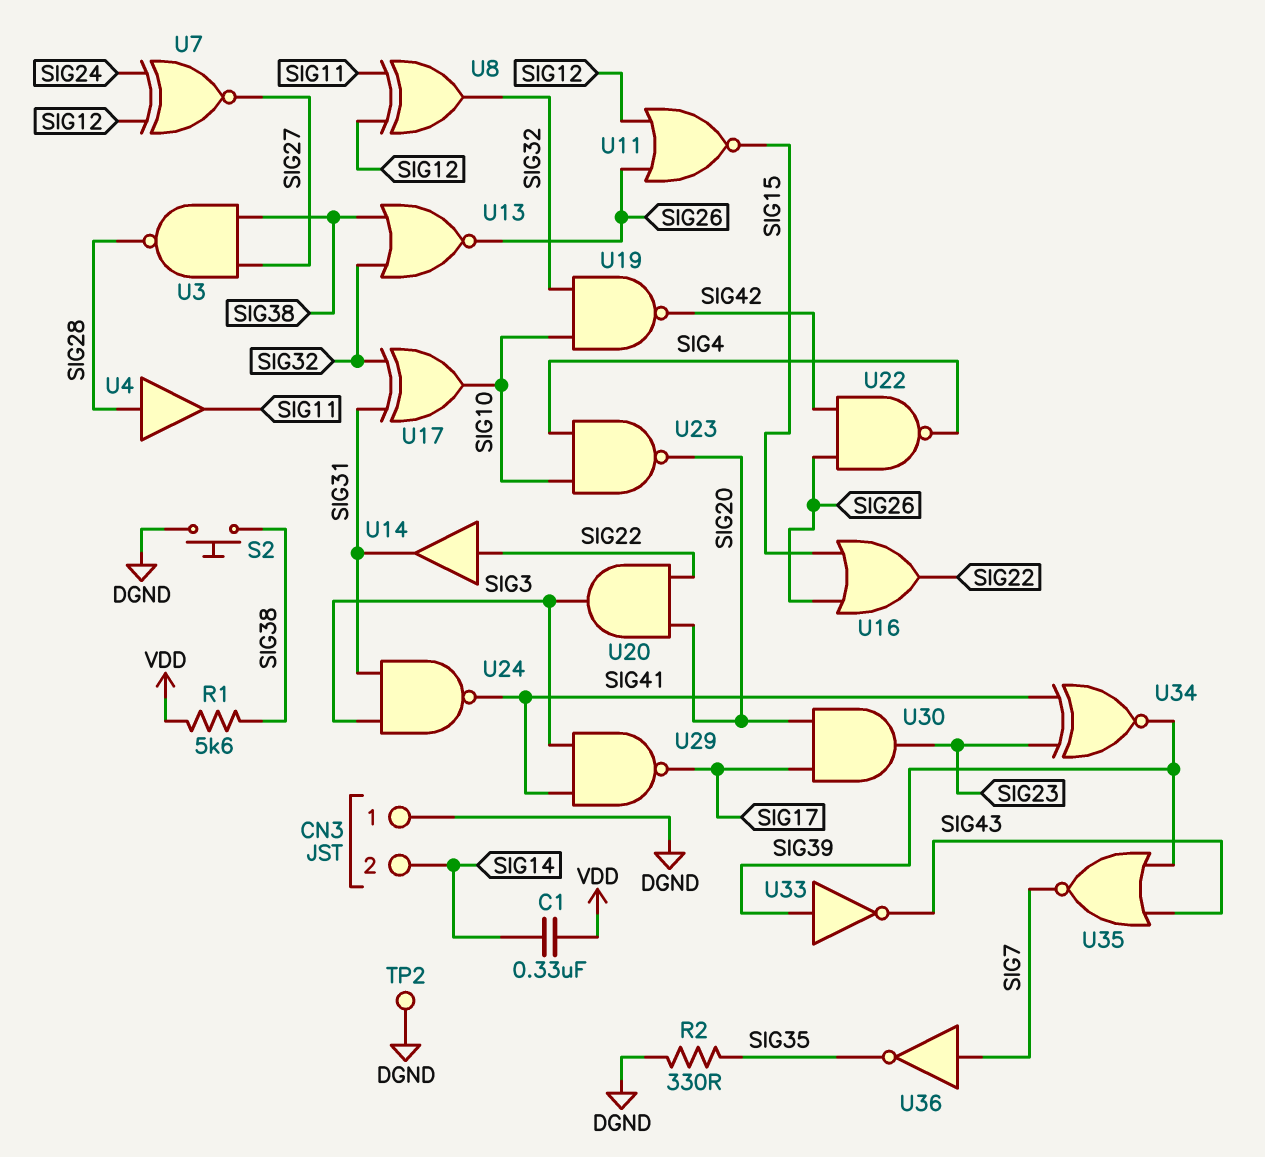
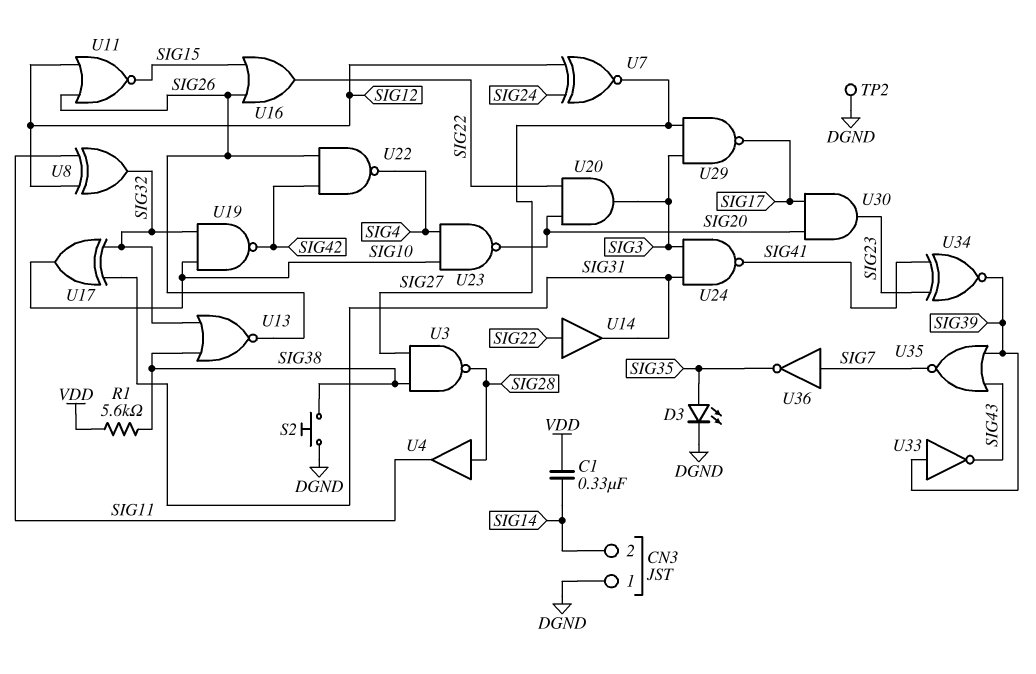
D3: none -> LED (A SIG35, K DGND)
R2: 330 (DGND, SIG35) -> none
U29: NAND (in SIG3, in SIG41, out SIG17) -> NAND (in SIG3, in SIG27, out SIG17)

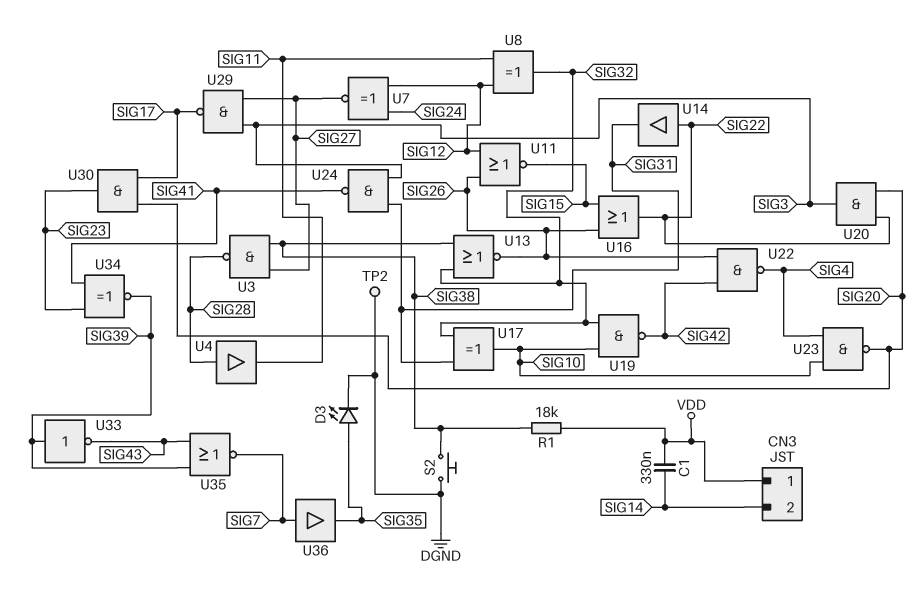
CN3 pin 1: DGND -> VDD
R1: 5.6k (SIG38, VDD) -> 18k (SIG38, VDD)
U36: NOT (in SIG7, out SIG35) -> buffer (in SIG7, out SIG35)

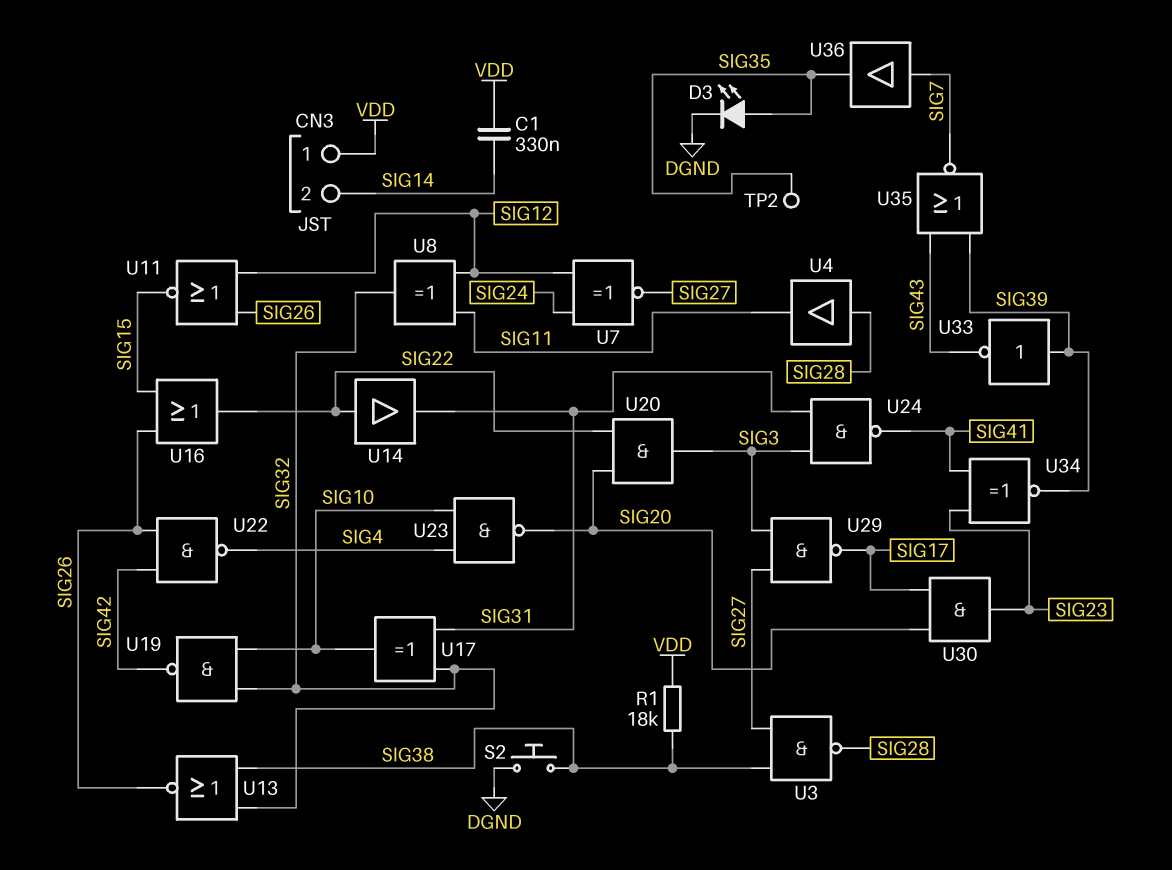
TP2: test point (DGND) -> test point (SIG35)

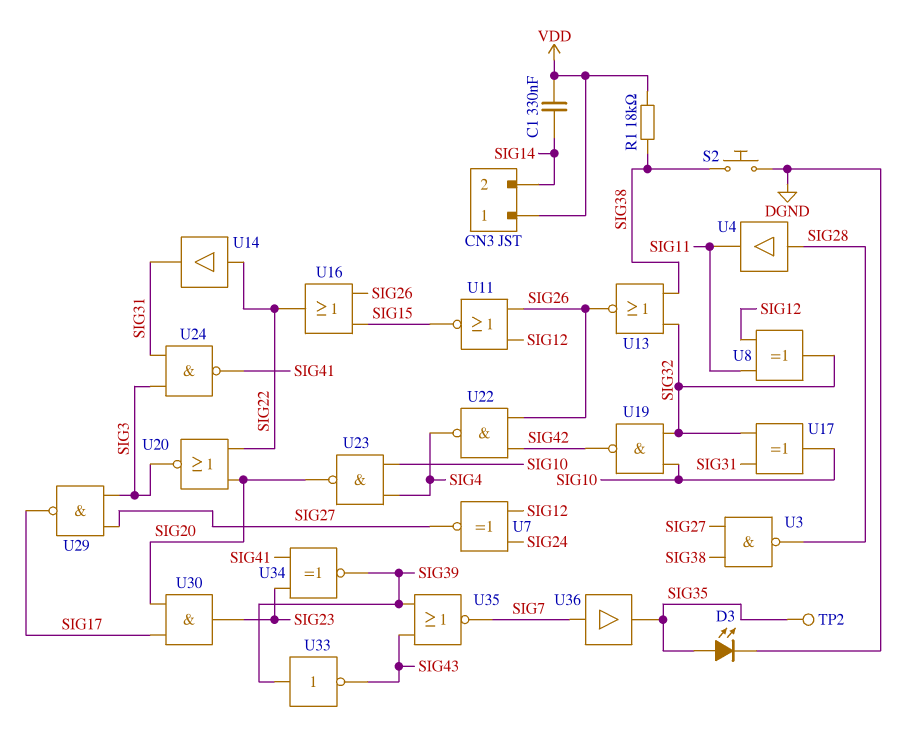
U20: AND (in SIG20, in SIG22, out SIG3) -> NOR (in SIG20, in SIG22, out SIG3)

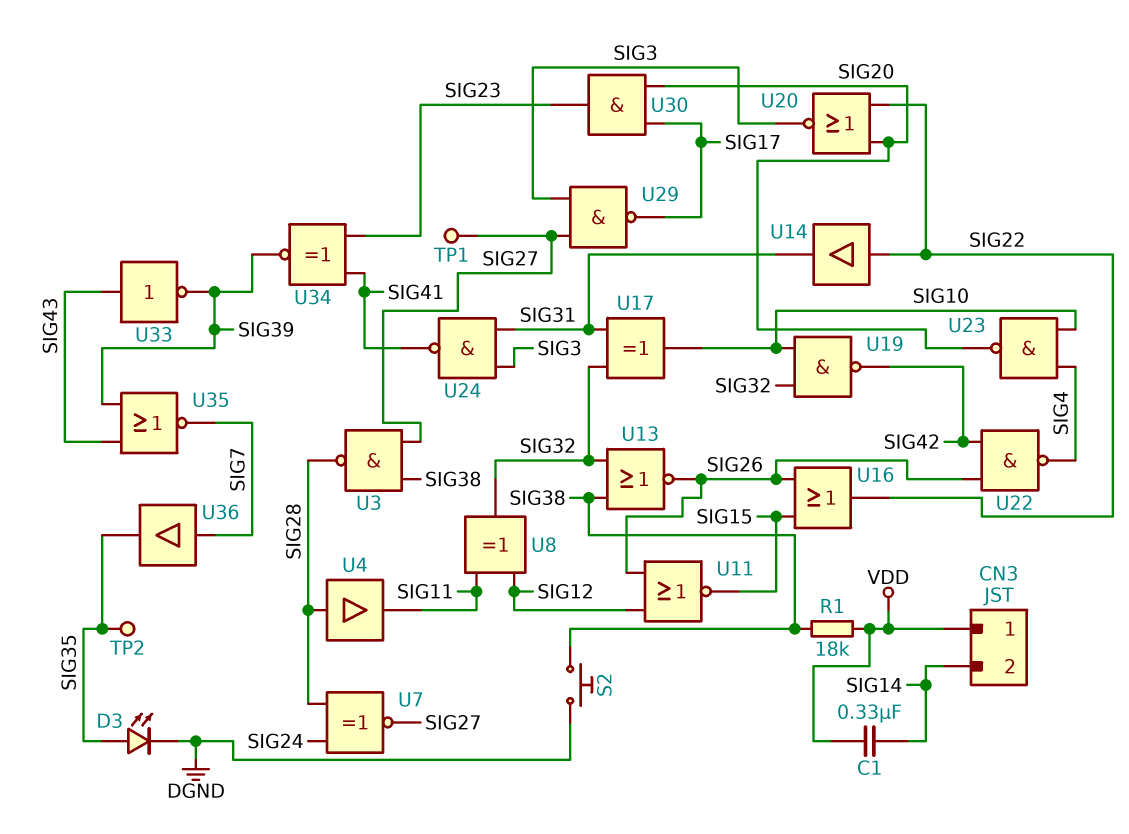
TP1: none -> test point (SIG27)
U7: XNOR (in SIG12, in SIG24, out SIG27) -> XNOR (in SIG24, in SIG28, out SIG27)
U33: NOT (in SIG39, out SIG43) -> NOT (in SIG43, out SIG39)

